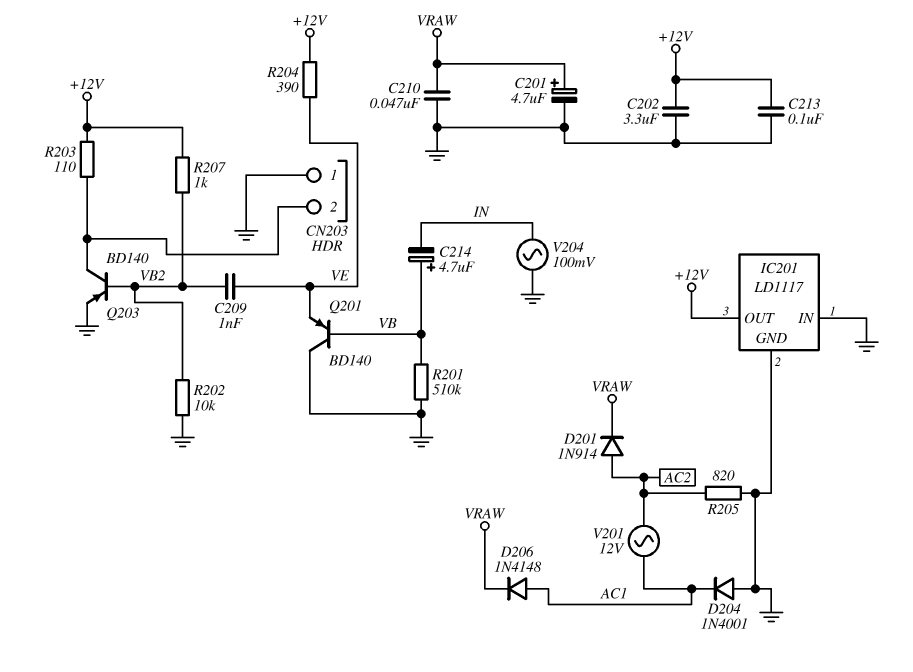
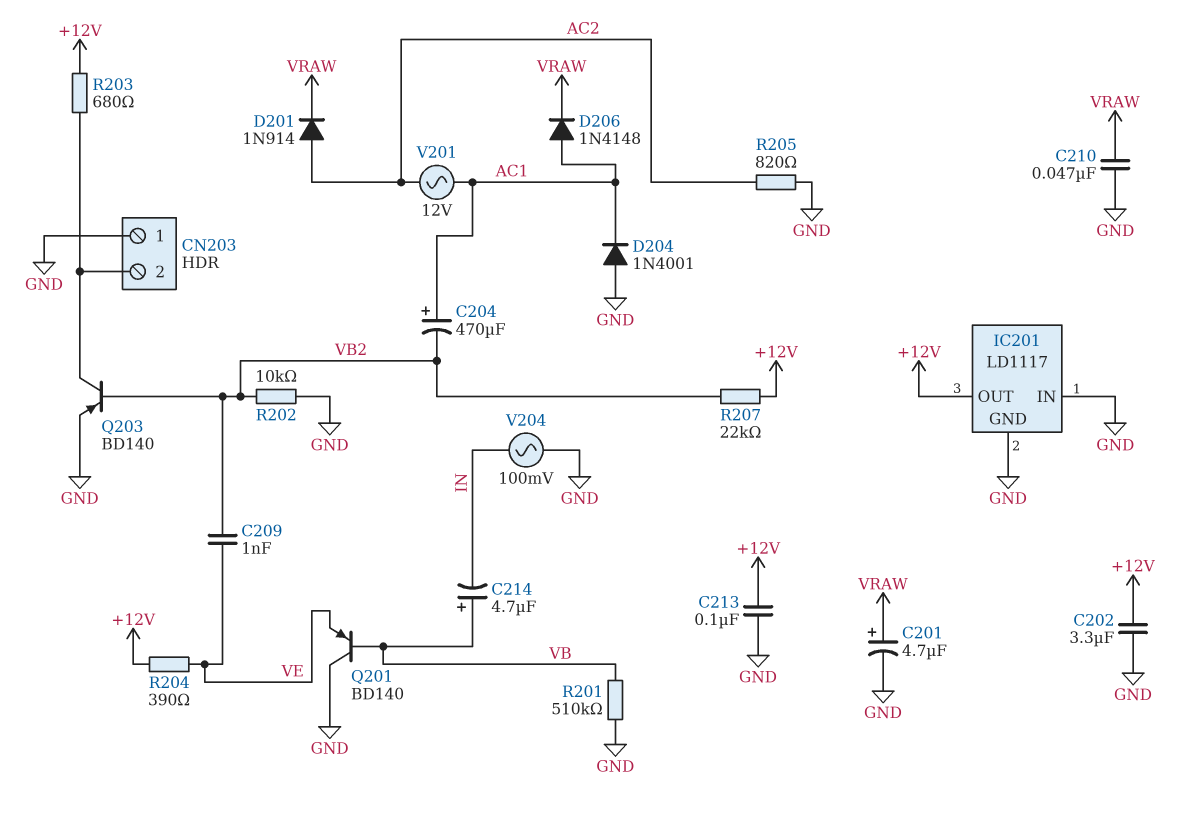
C204: none -> 470uF (plus AC1, minus VB2)
R203: 110 (+12V, CN203/2) -> 680 (+12V, CN203/2)
R207: 1k (+12V, VB2) -> 22k (+12V, VB2)

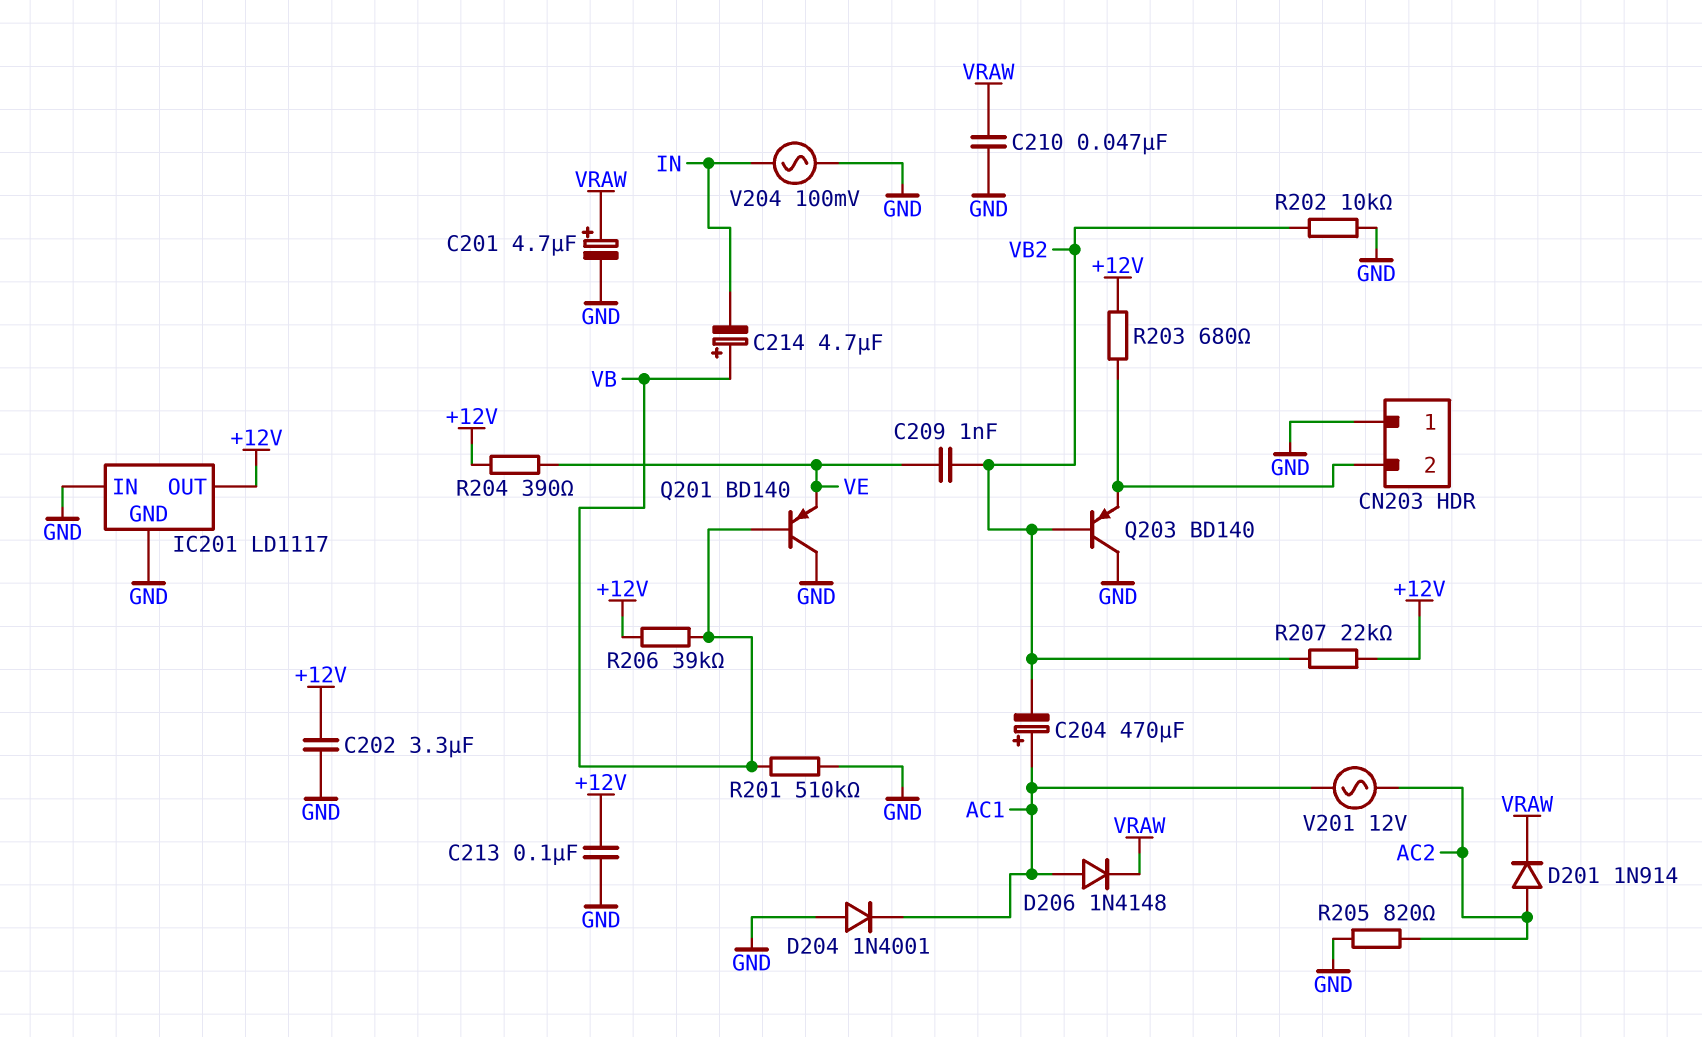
Q203: PNP BD140 (B VB2, C CN203/2, E GND) -> PNP BD140 (B VB2, C GND, E CN203/2)
R206: none -> 39k (+12V, VB)

